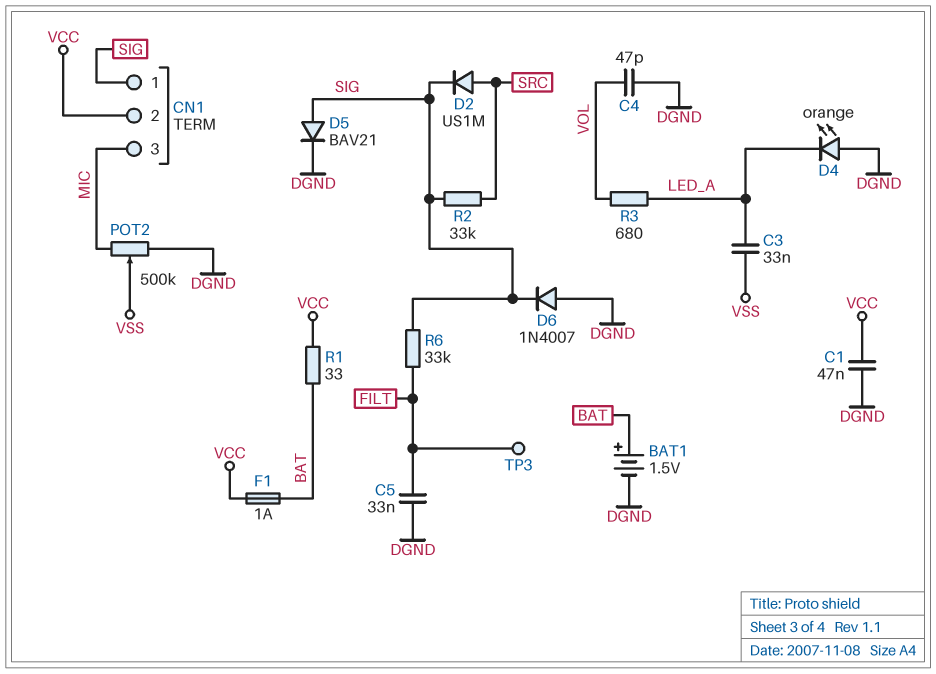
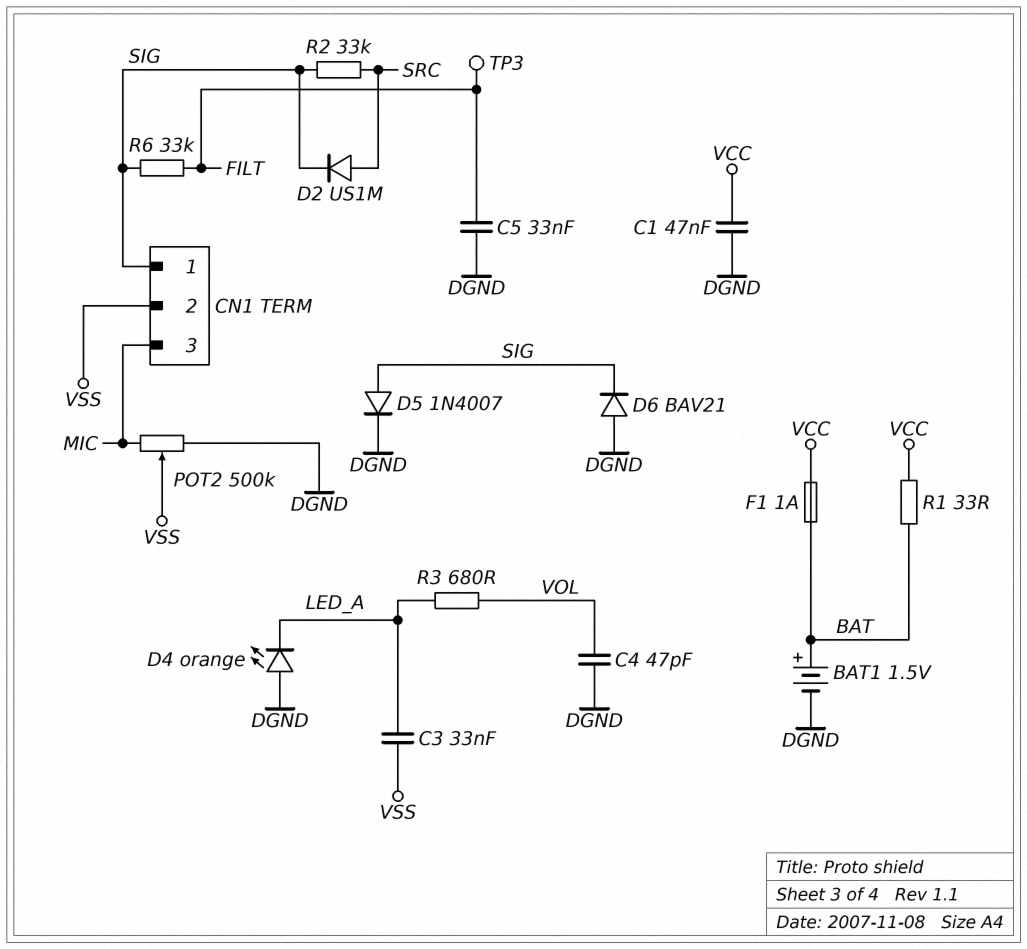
CN1 pin 2: VCC -> VSS
D5: diode BAV21 (A SIG, K DGND) -> diode 1N4007 (A SIG, K DGND)
D6: diode 1N4007 (A DGND, K SIG) -> diode BAV21 (A DGND, K SIG)

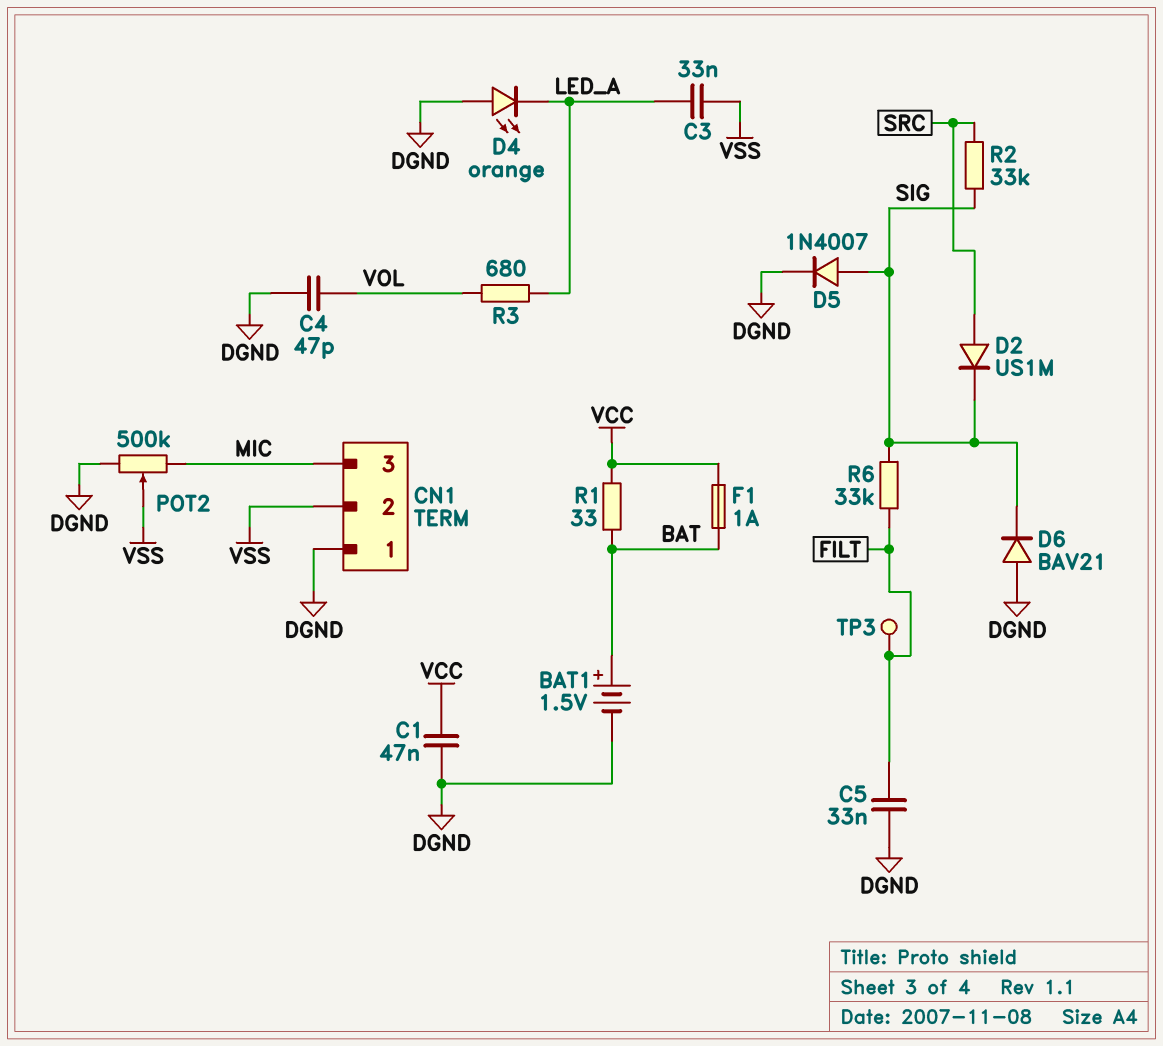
CN1 pin 1: SIG -> DGND

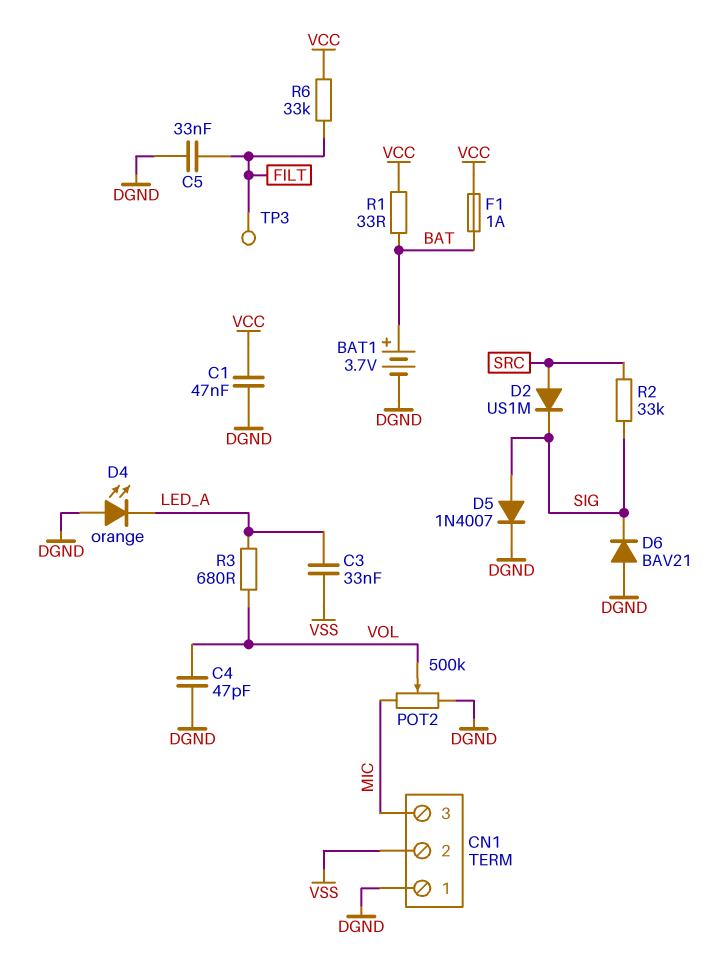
BAT1: 1.5V (plus BAT, minus DGND) -> 3.7V (plus BAT, minus DGND)
POT2: 500k (DGND, MIC, wiper VSS) -> 500k (DGND, MIC, wiper VOL)
R6: 33k (FILT, SIG) -> 33k (FILT, VCC)

